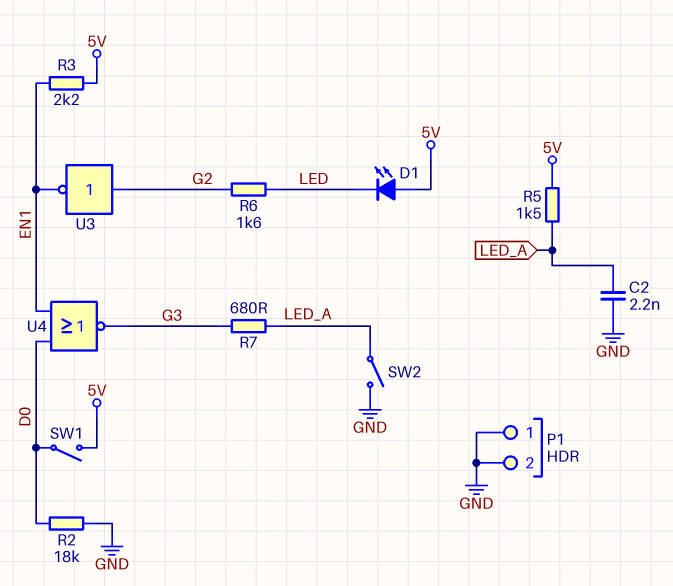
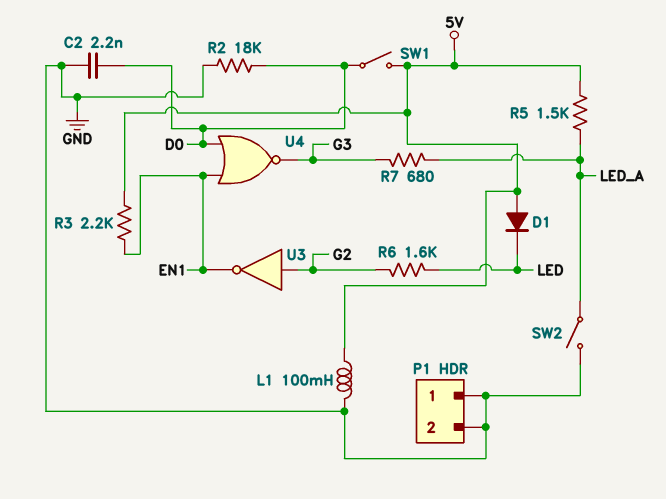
C2: 2.2nF (GND, LED_A) -> 2.2nF (D0, GND)
D1: LED (A 5V, K LED) -> diode (A 5V, K LED)
L1: none -> 100mH (5V, GND)

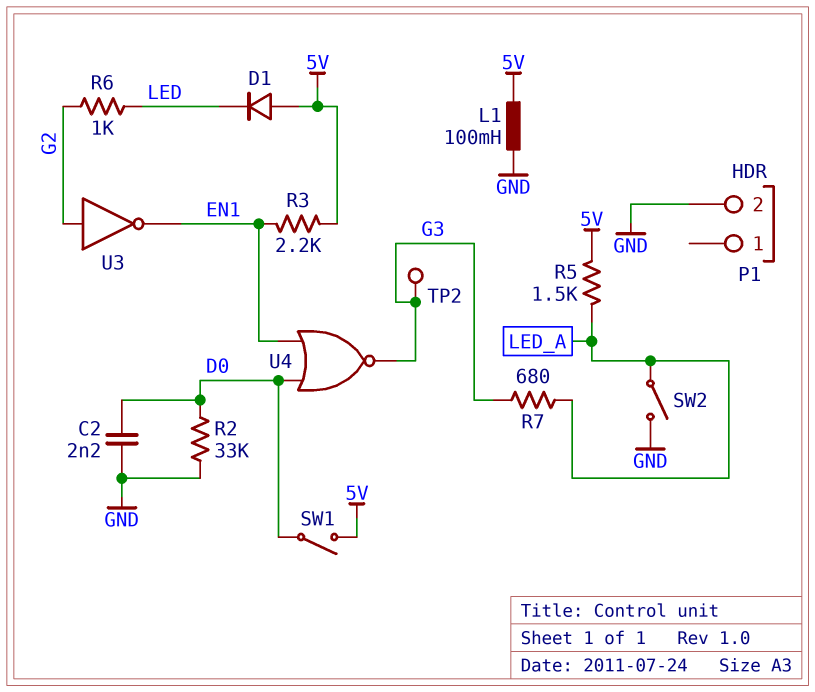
P1 pin 1: GND -> none
R2: 18k (D0, GND) -> 33k (D0, GND)
R6: 1.6k (G2, LED) -> 1k (G2, LED)
TP2: none -> test point (G3)

